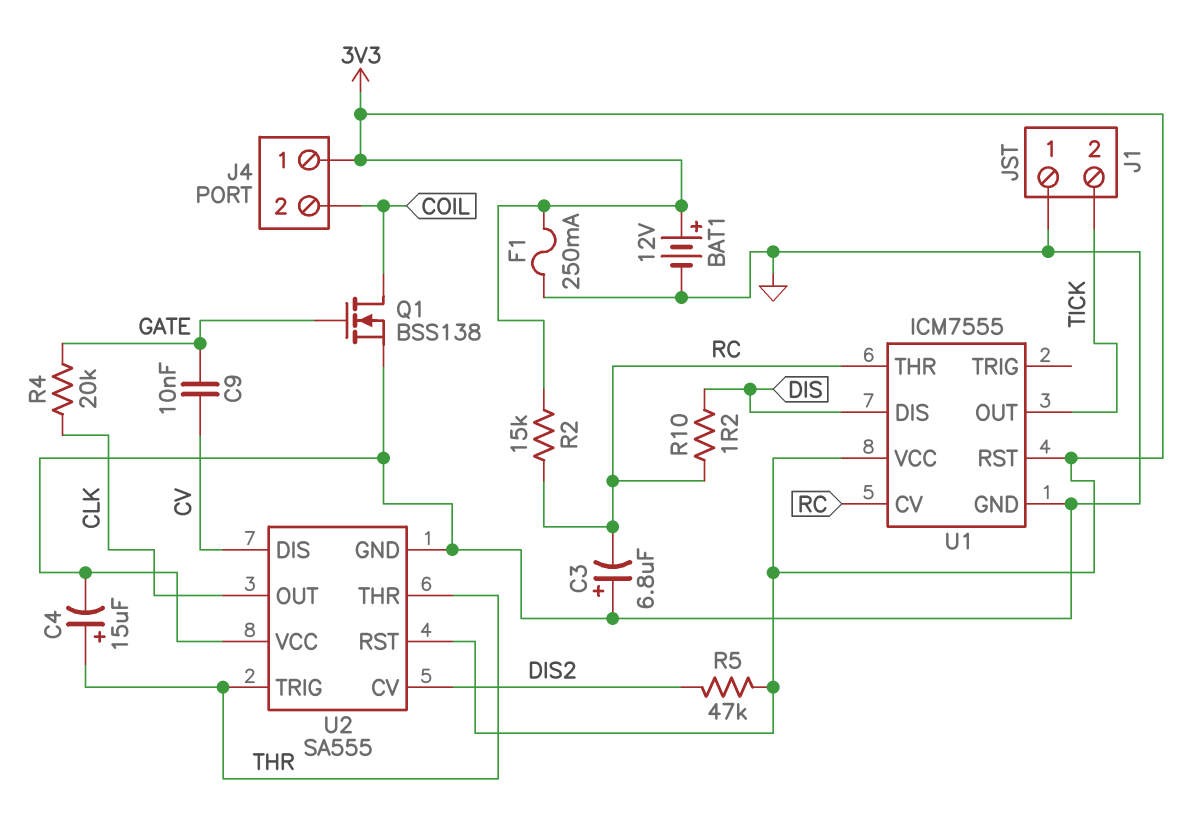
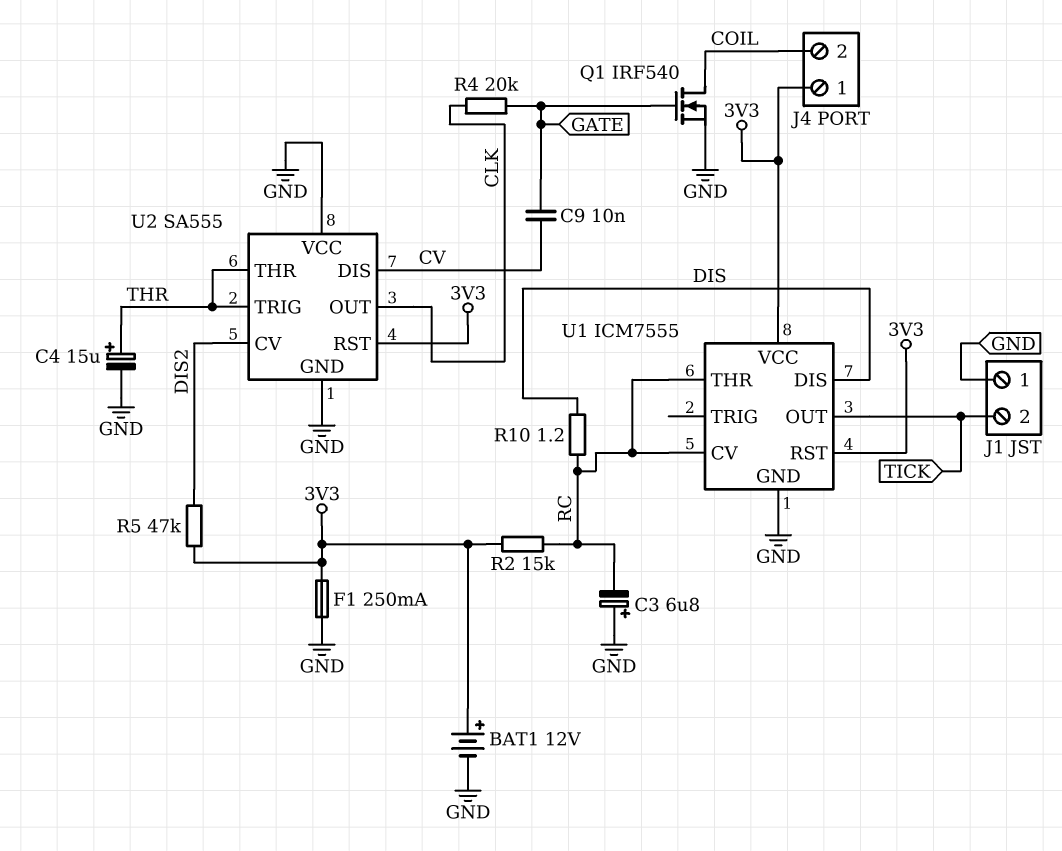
Q1: NMOS BSS138 (G GATE, D COIL, S GND) -> NMOS IRF540 (G GATE, D COIL, S GND)

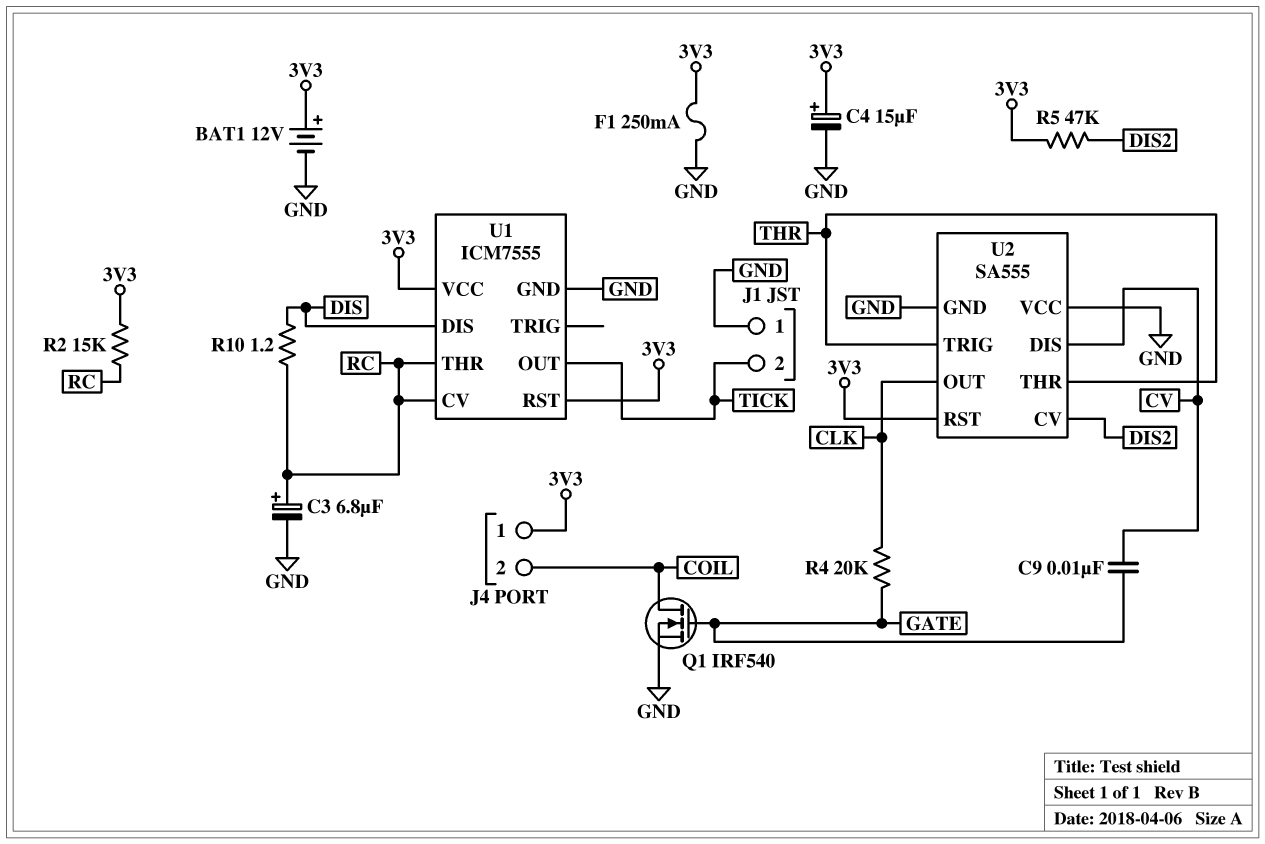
C3: 6.8uF (plus GND, minus RC) -> 6.8uF (plus RC, minus GND)
C4: 15uF (plus THR, minus GND) -> 15uF (plus 3V3, minus GND)

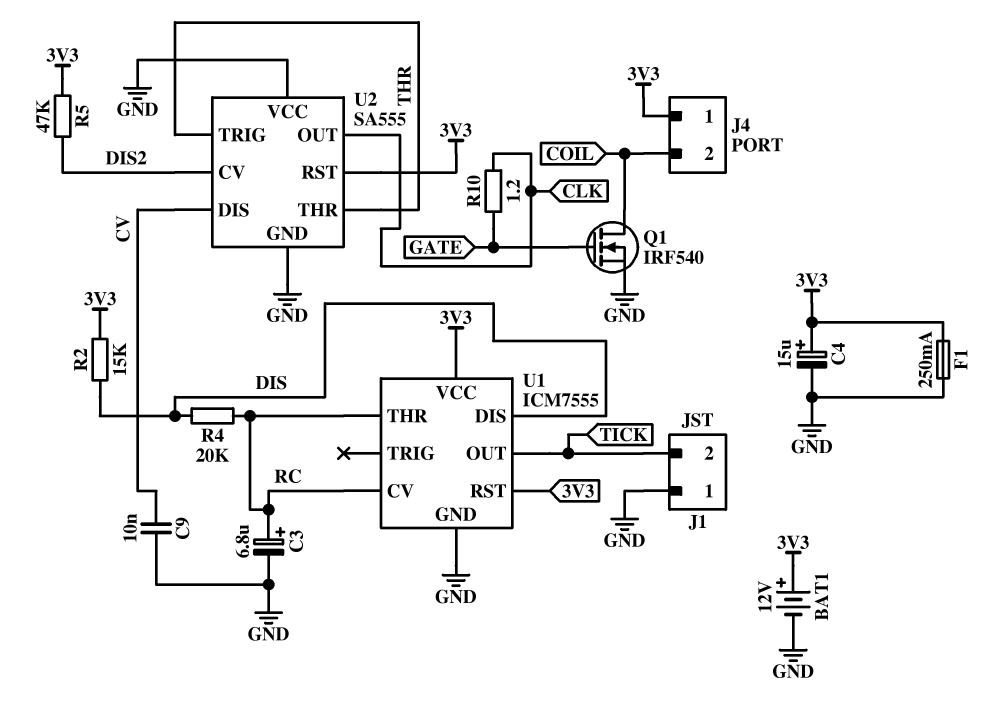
C9: 10nF (CV, GATE) -> 10nF (CV, GND)
R2: 15k (3V3, RC) -> 15k (3V3, DIS)
R4: 20k (CLK, GATE) -> 20k (DIS, RC)
R10: 1.2 (DIS, RC) -> 1.2 (CLK, GATE)

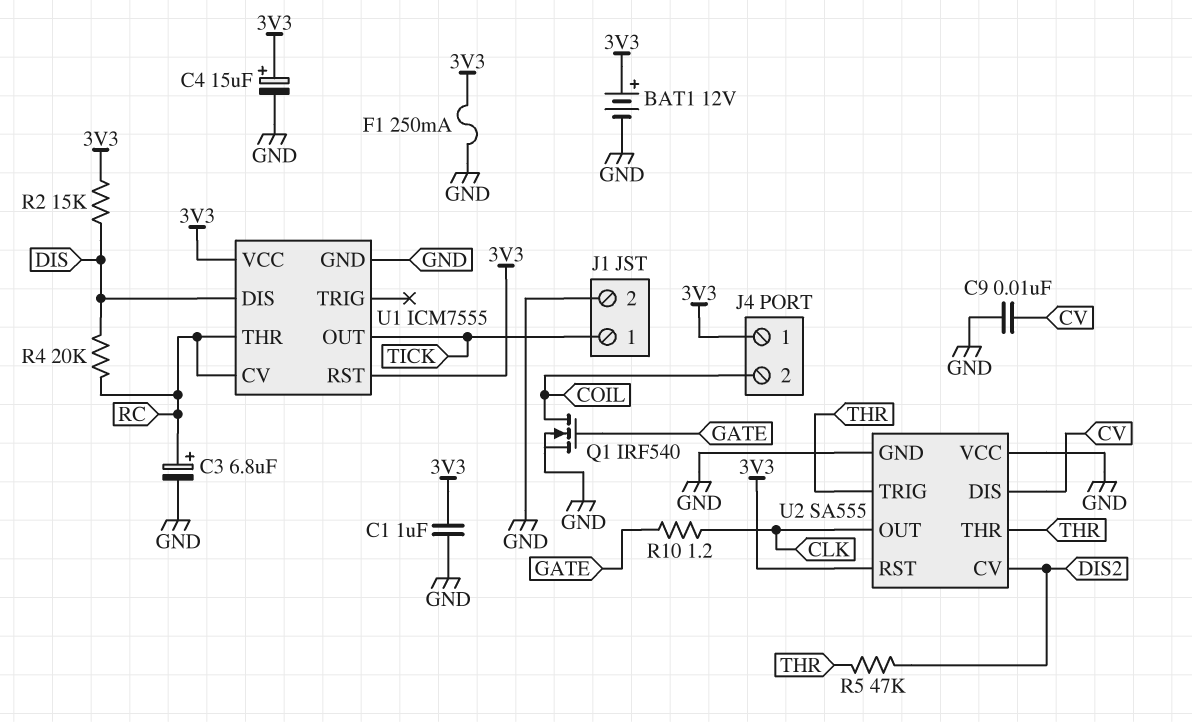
C1: none -> 1uF (3V3, GND)
J1 pin 1: GND -> TICK
J1 pin 2: TICK -> GND
R5: 47k (3V3, DIS2) -> 47k (DIS2, THR)

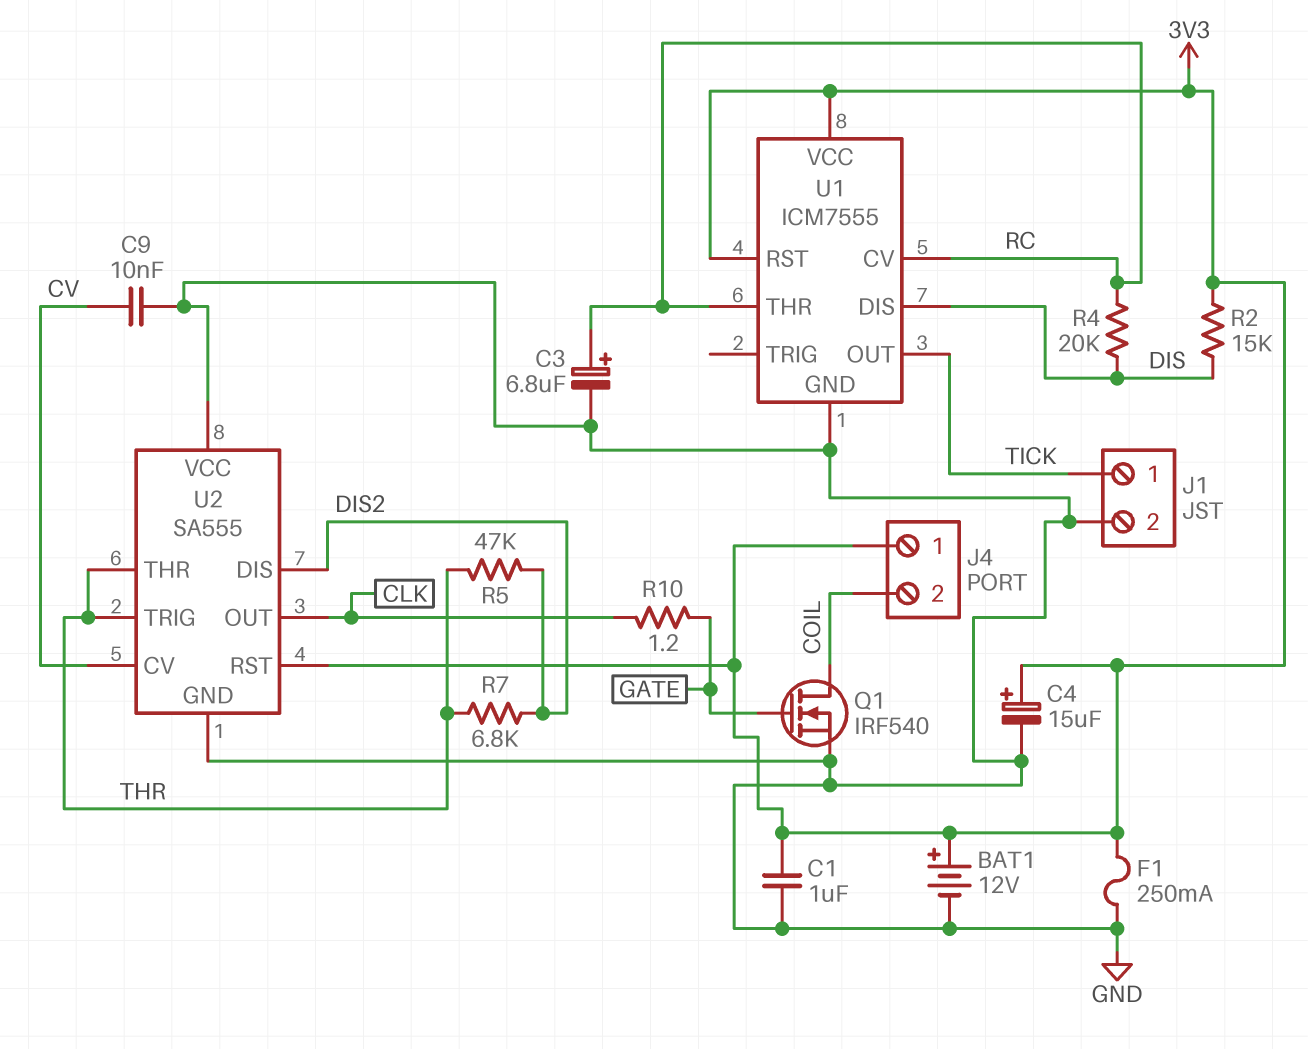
R7: none -> 6.8k (DIS2, THR)
U2 pin CV: DIS2 -> CV
U2 pin DIS: CV -> DIS2

